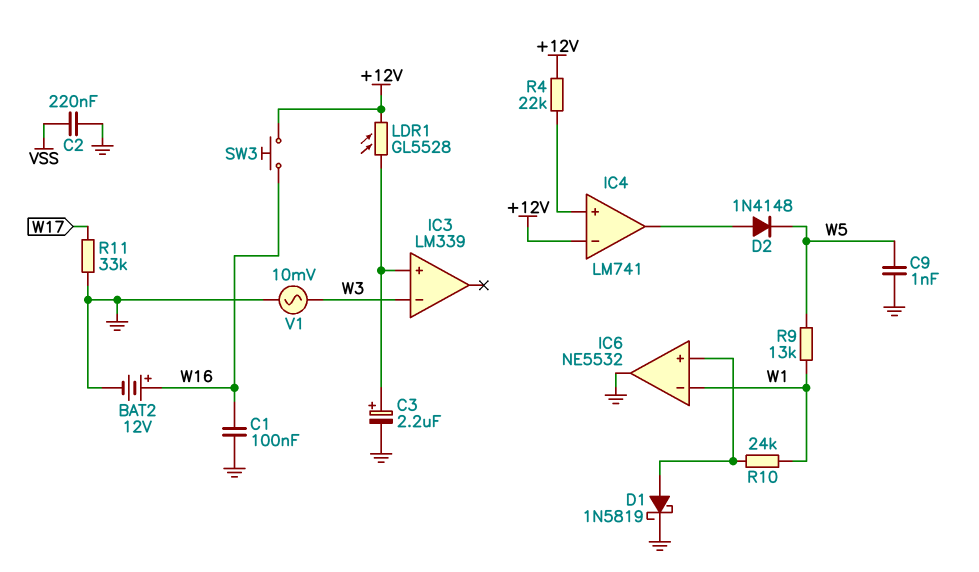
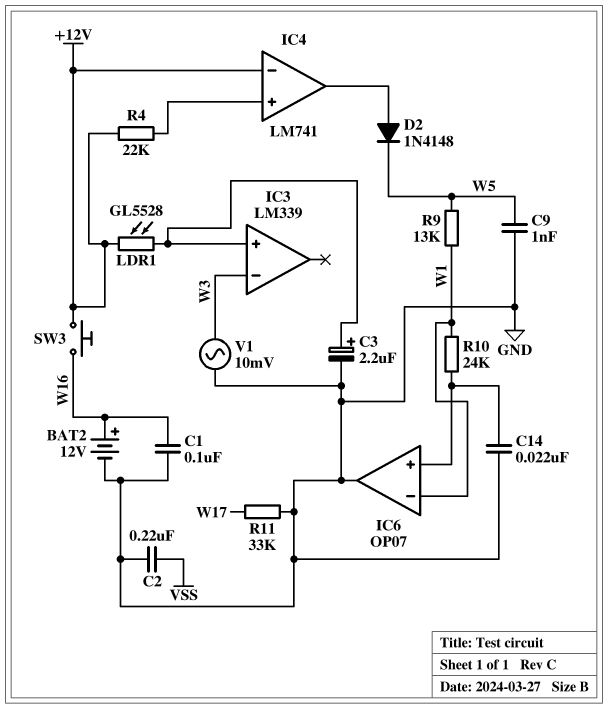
C14: none -> 22nF (GND, IC6/in+)
D1: schottky 1N5819 (A IC6/in+, K GND) -> none
IC6: NE5532 -> OP07

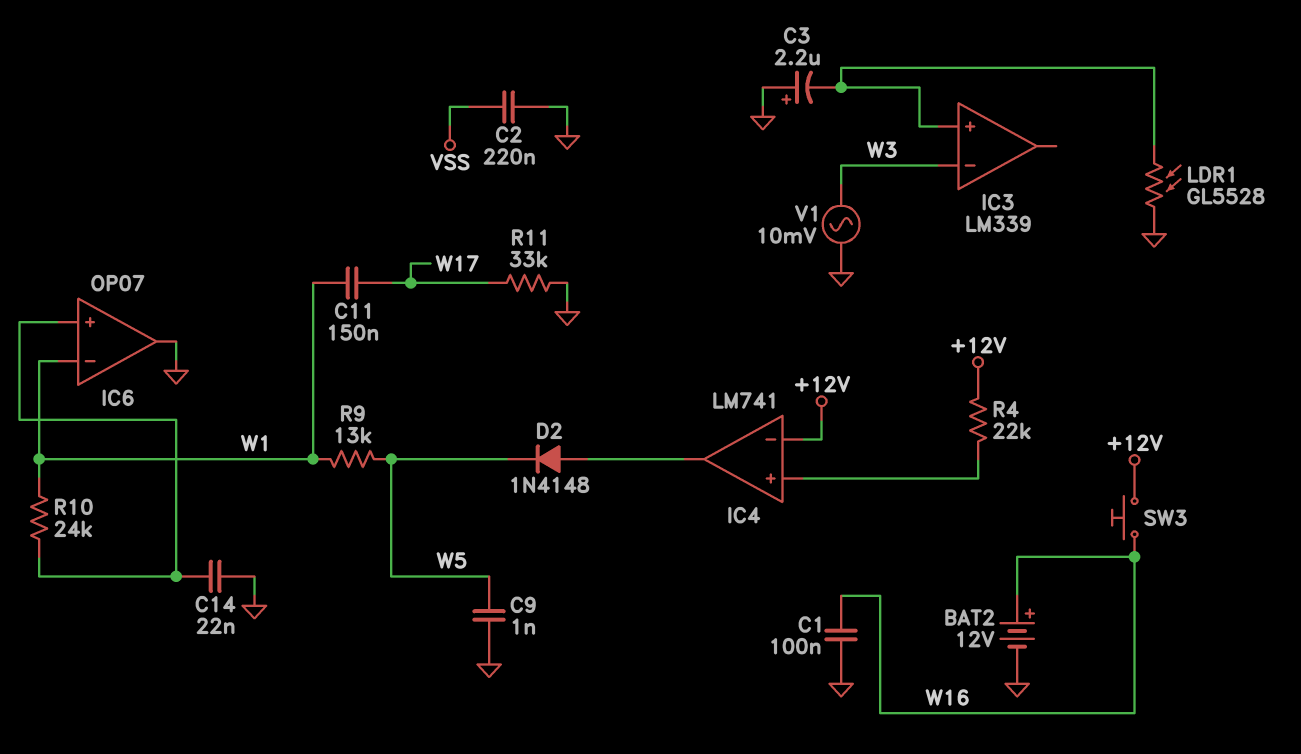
C3: 2.2uF (plus IC3/in+, minus GND) -> 2.2uF (plus GND, minus IC3/in+)
C11: none -> 150nF (W1, W17)
LDR1: GL5528 (+12V, IC3/in+) -> GL5528 (GND, IC3/in+)

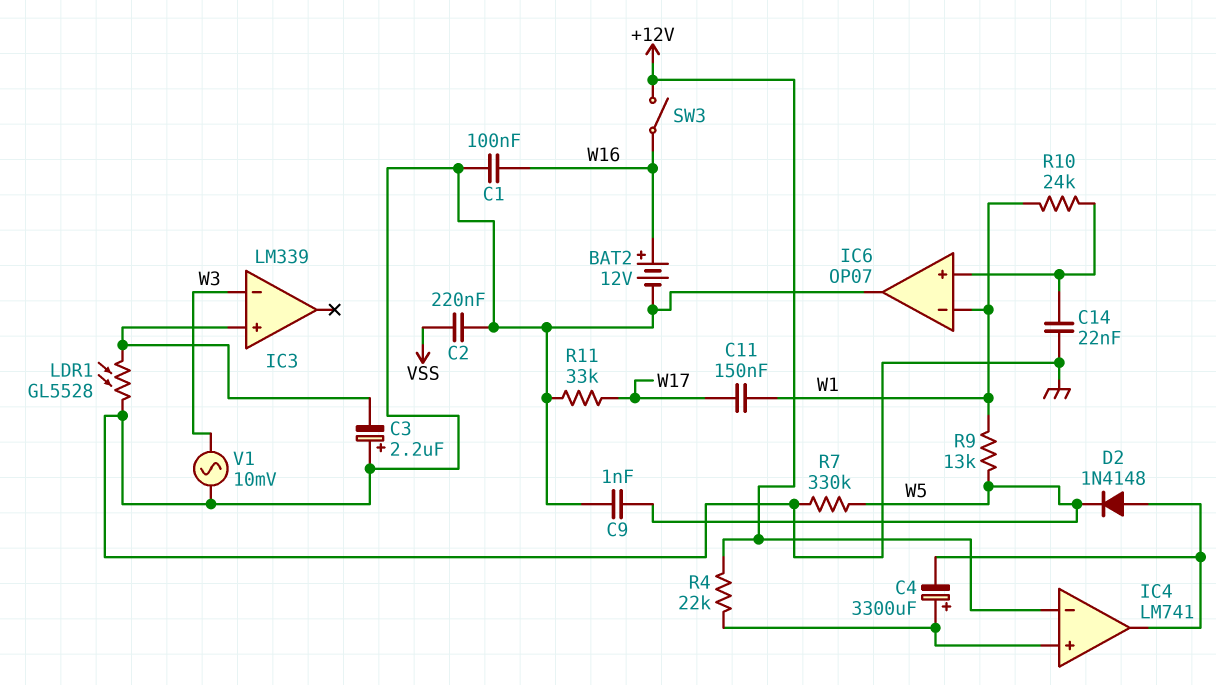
C4: none -> 3300uF (plus IC4/in+, minus IC4/out)
R7: none -> 330k (GND, W5)
SW3: button (+12V, W16) -> switch (+12V, W16)

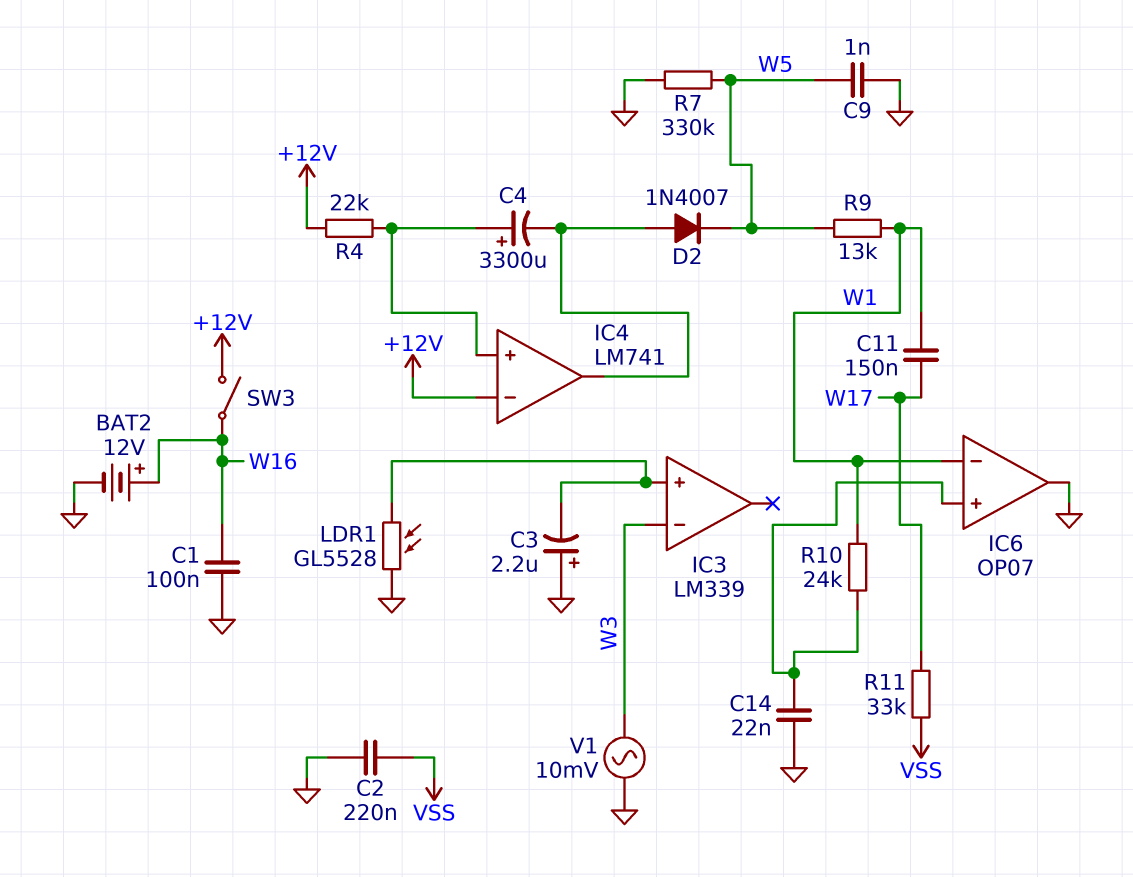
D2: diode 1N4148 (A IC4/out, K W5) -> diode 1N4007 (A IC4/out, K W5)
R11: 33k (GND, W17) -> 33k (VSS, W17)

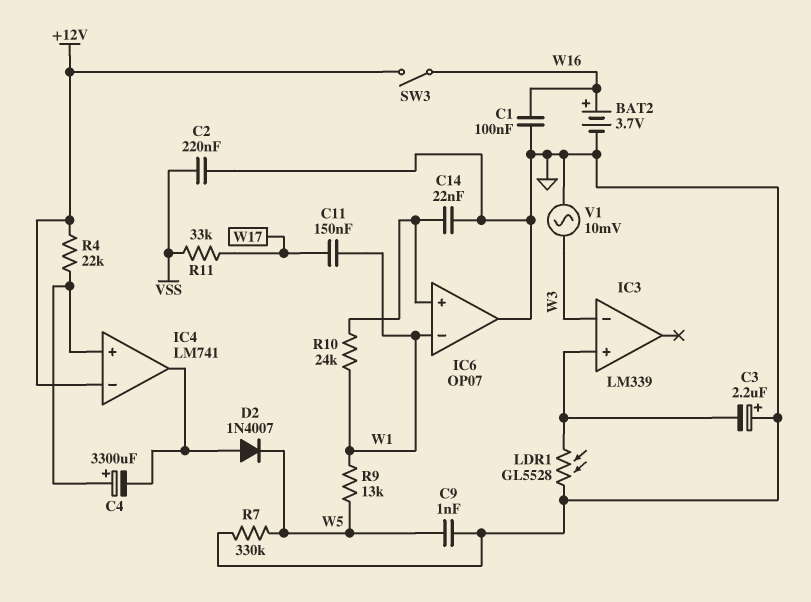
BAT2: 12V (plus W16, minus GND) -> 3.7V (plus W16, minus GND)

